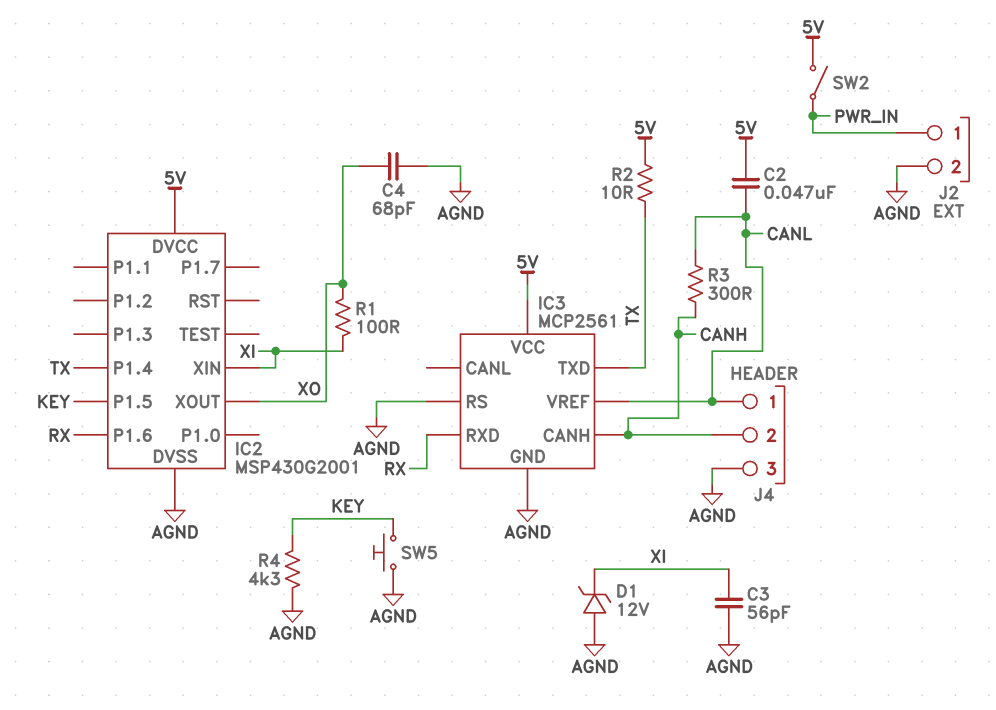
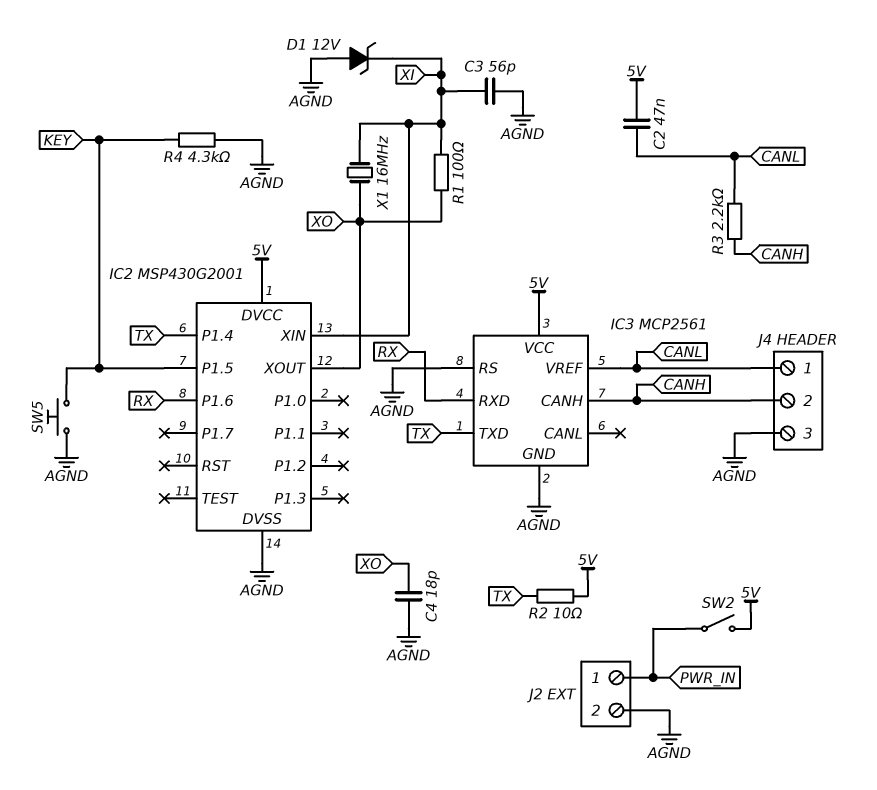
C4: 68pF (AGND, XO) -> 18pF (AGND, XO)
R3: 300 (CANH, CANL) -> 2.2k (CANH, CANL)
X1: none -> 16MHz (XI, XO)

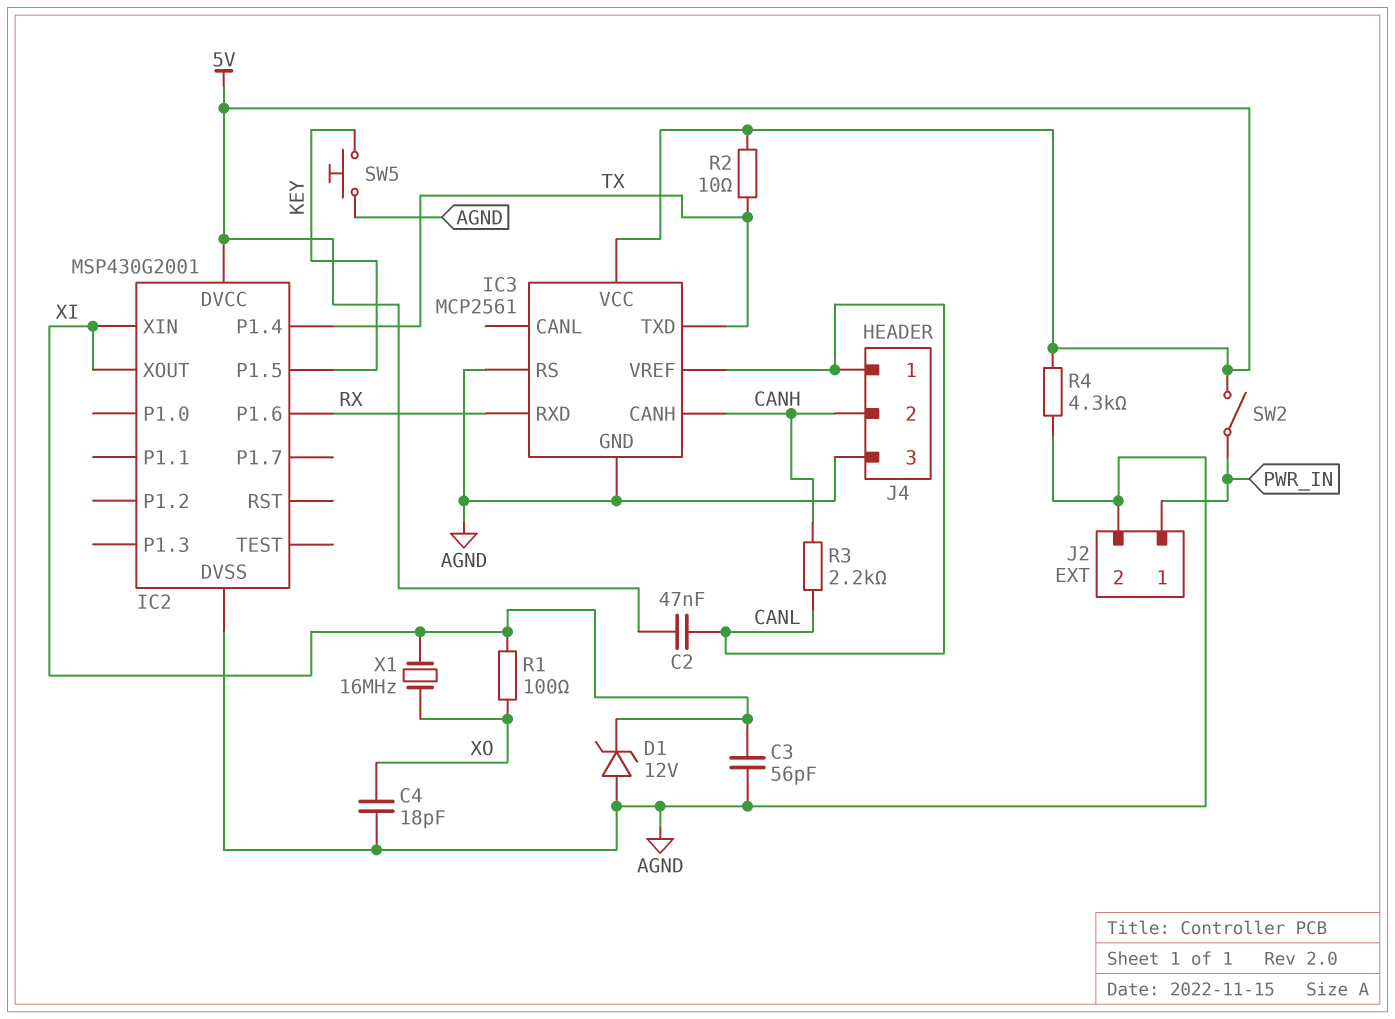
IC2 pin XOUT: XO -> XI
R4: 4.3k (AGND, KEY) -> 4.3k (5V, AGND)

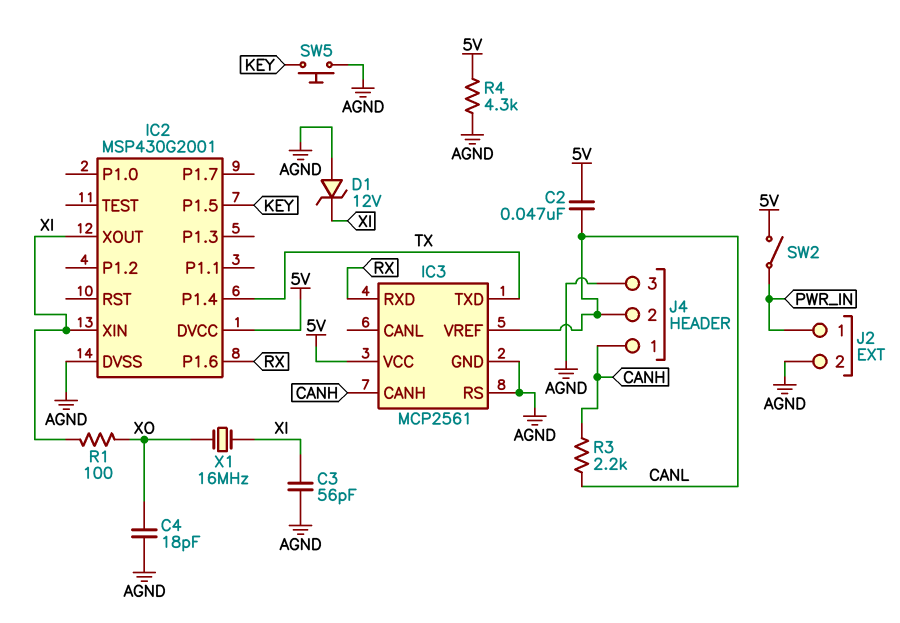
J4 pin 1: CANL -> CANH
J4 pin 2: CANH -> CANL
R2: 10 (5V, TX) -> none

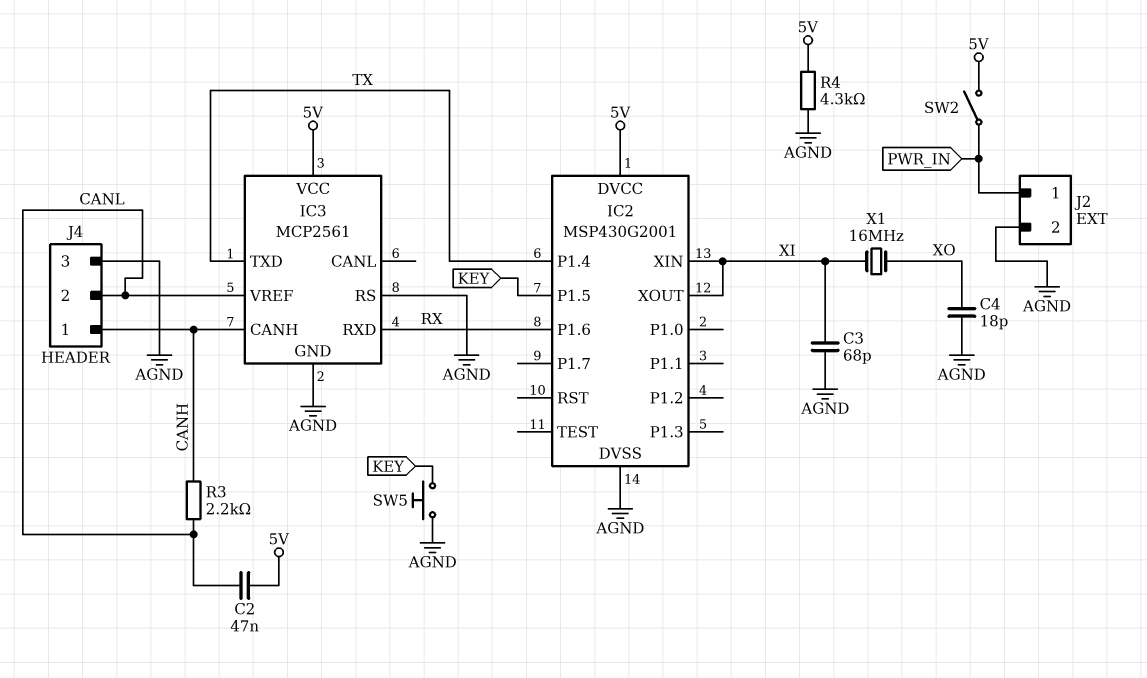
C3: 56pF (AGND, XI) -> 68pF (AGND, XI)
D1: zener 12V (A AGND, K XI) -> none
R1: 100 (XI, XO) -> none

